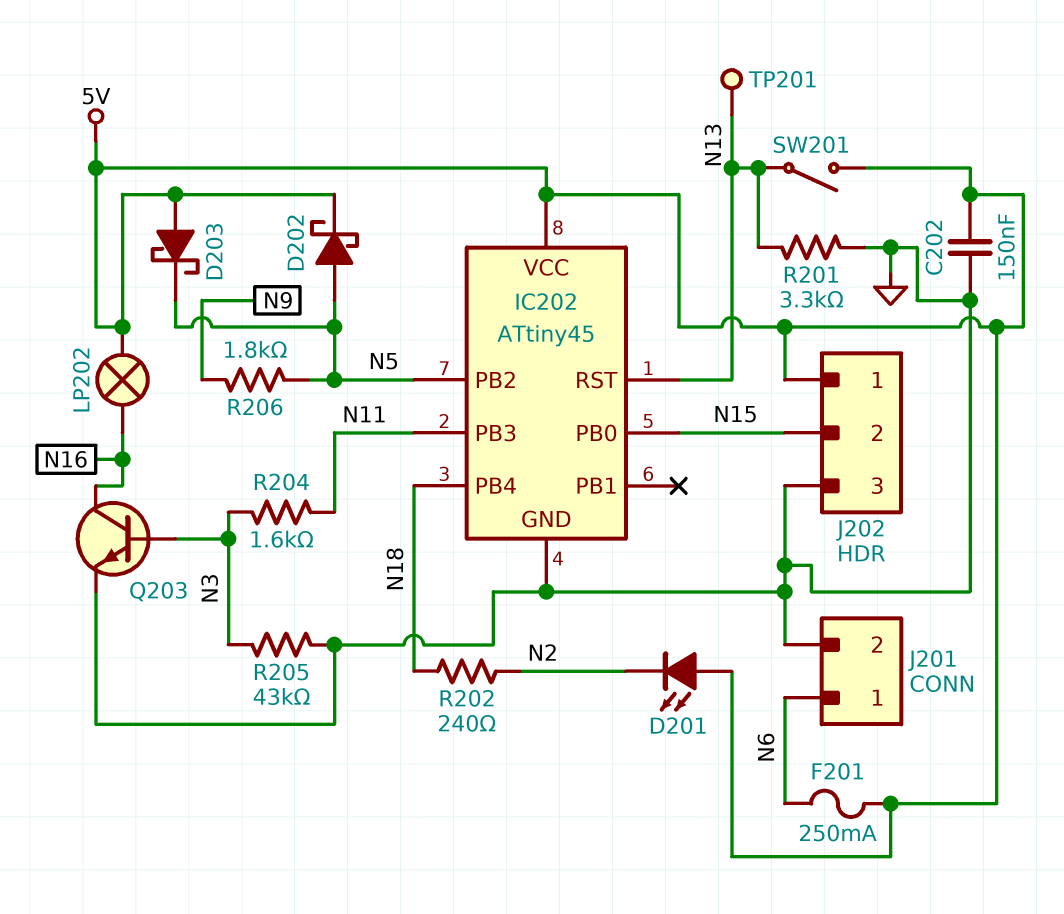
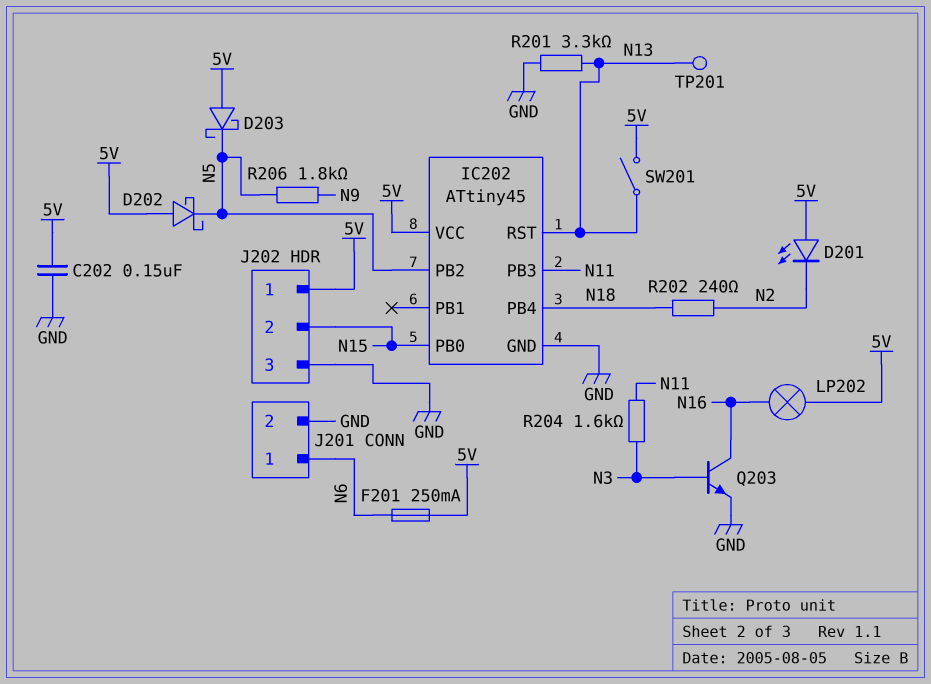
D202: schottky (A N5, K 5V) -> schottky (A 5V, K N5)
R205: 43k (GND, N3) -> none

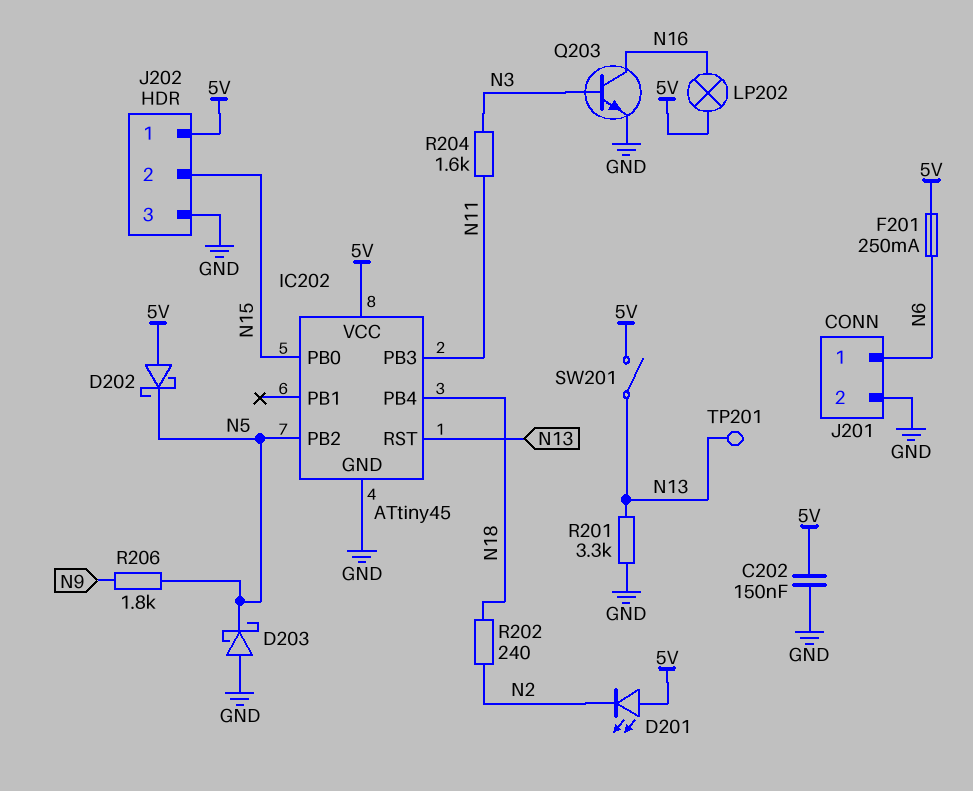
D203: schottky (A 5V, K N5) -> schottky (A GND, K N5)

